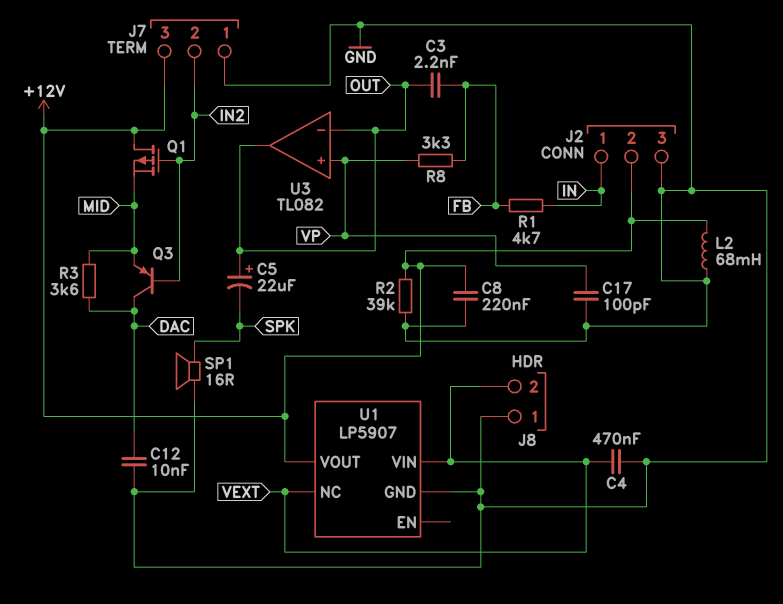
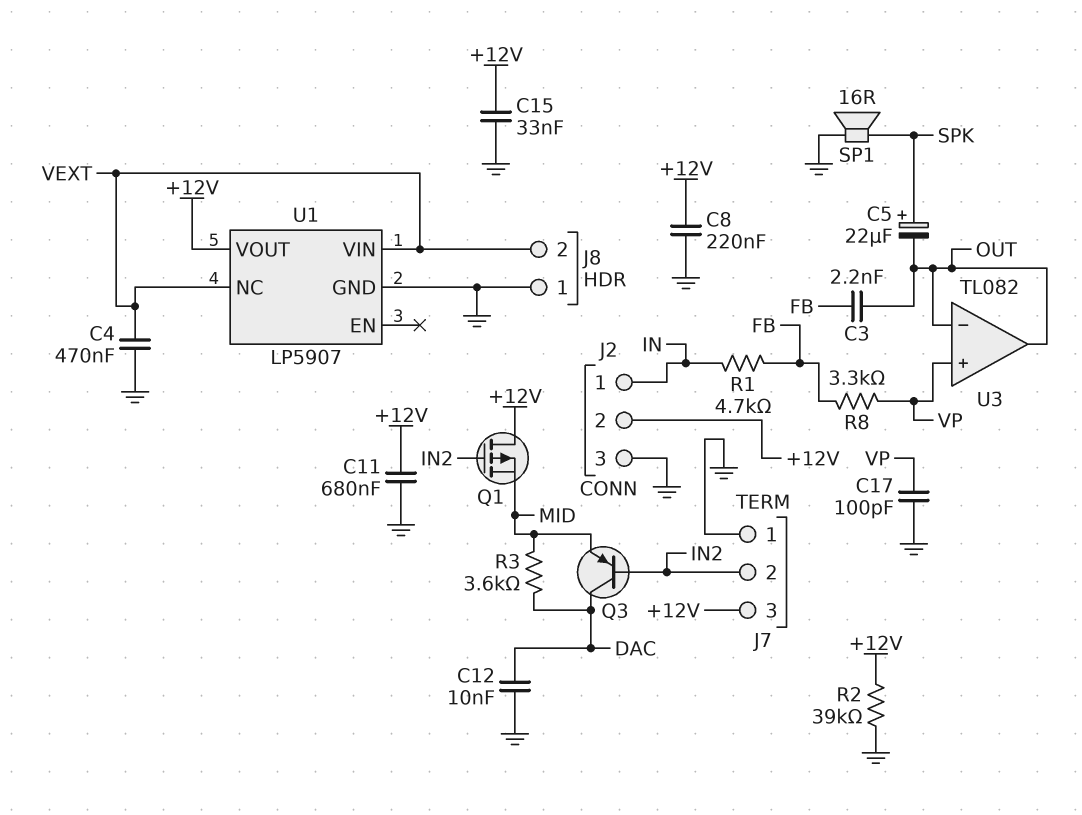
C5: 22uF (plus OUT, minus SPK) -> 22uF (plus SPK, minus OUT)
C11: none -> 680nF (+12V, GND)
C15: none -> 33nF (+12V, GND)
L2: 68mH (+12V, GND) -> none

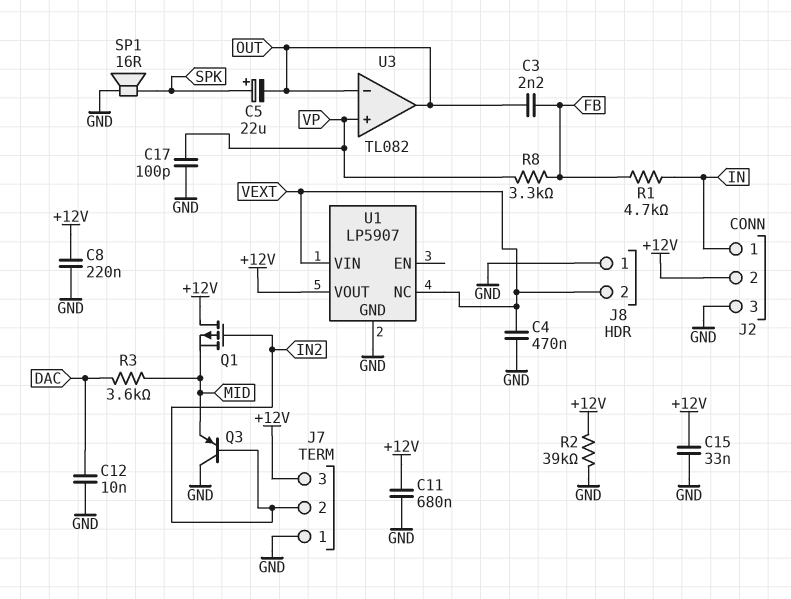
Q3: PNP (B IN2, C DAC, E MID) -> PNP (B IN2, C GND, E MID)

